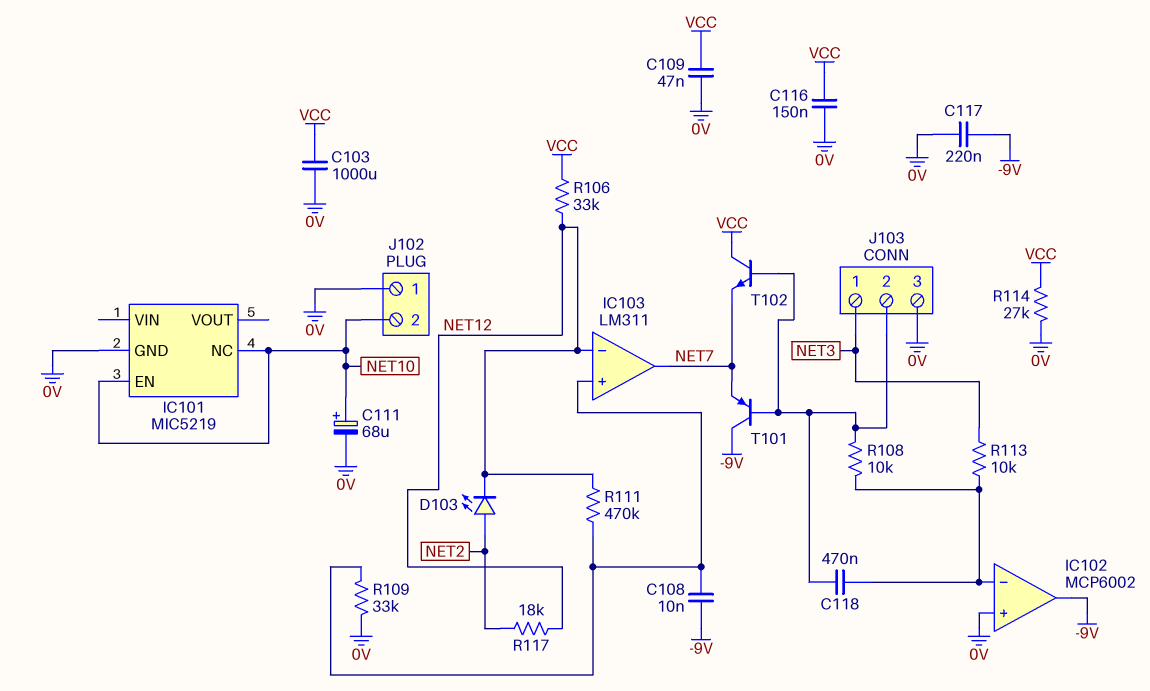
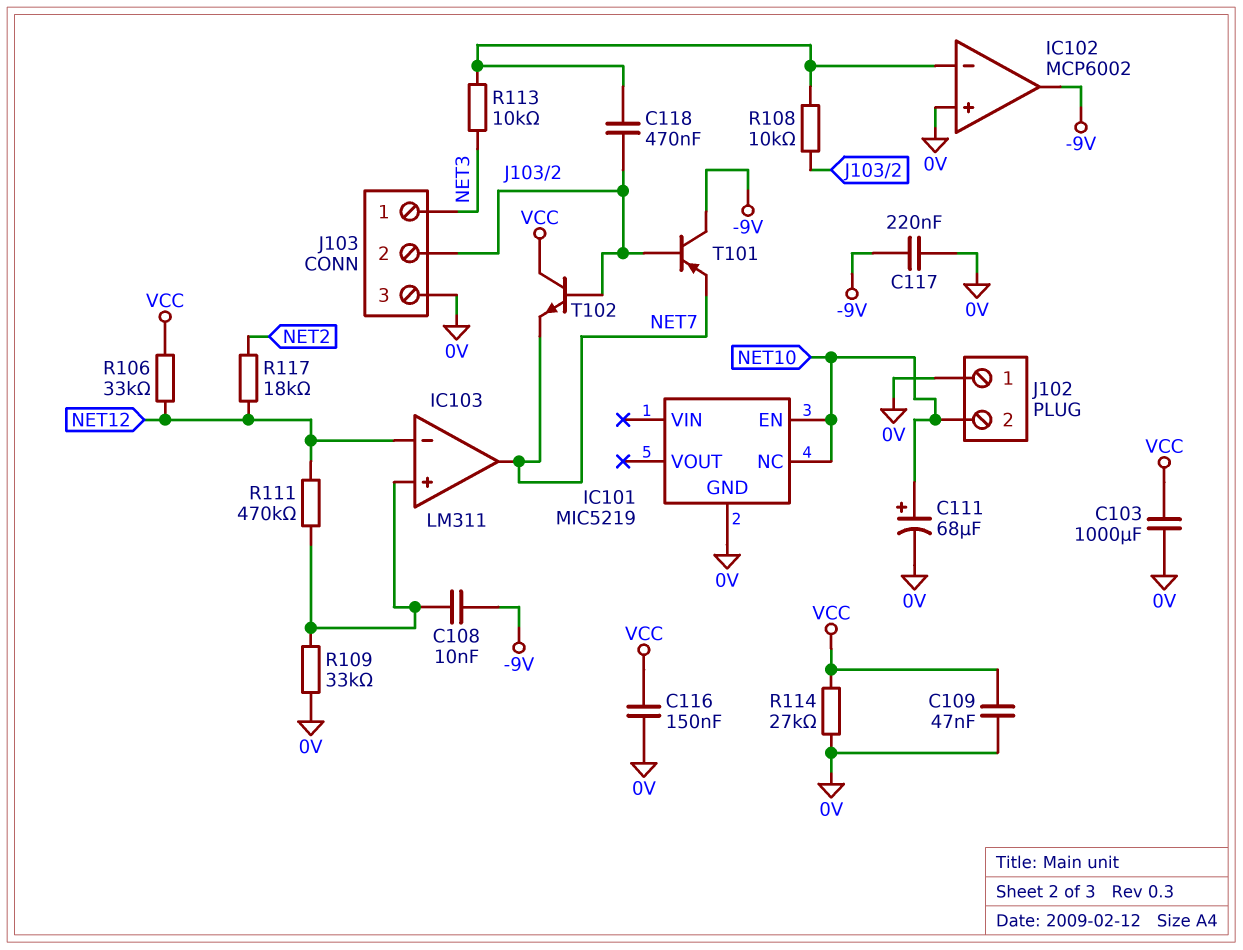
D103: LED (A NET2, K NET12) -> none

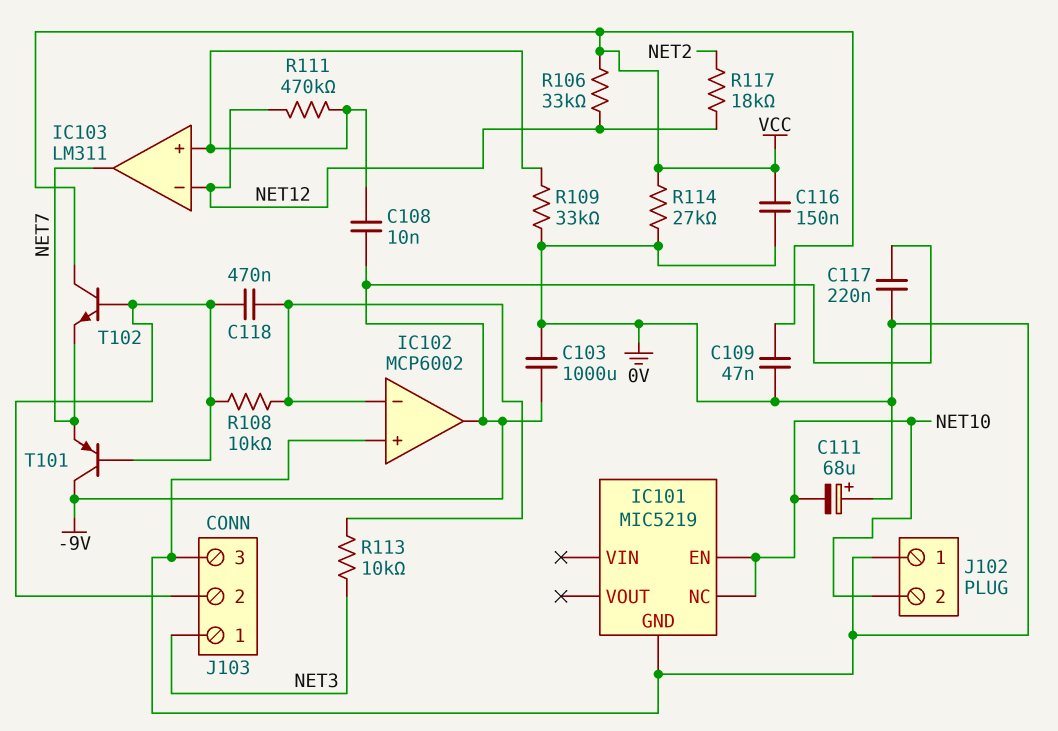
C103: 1000uF (0V, VCC) -> 1000uF (-9V, 0V)
C111: 68uF (plus NET10, minus 0V) -> 68uF (plus 0V, minus NET10)

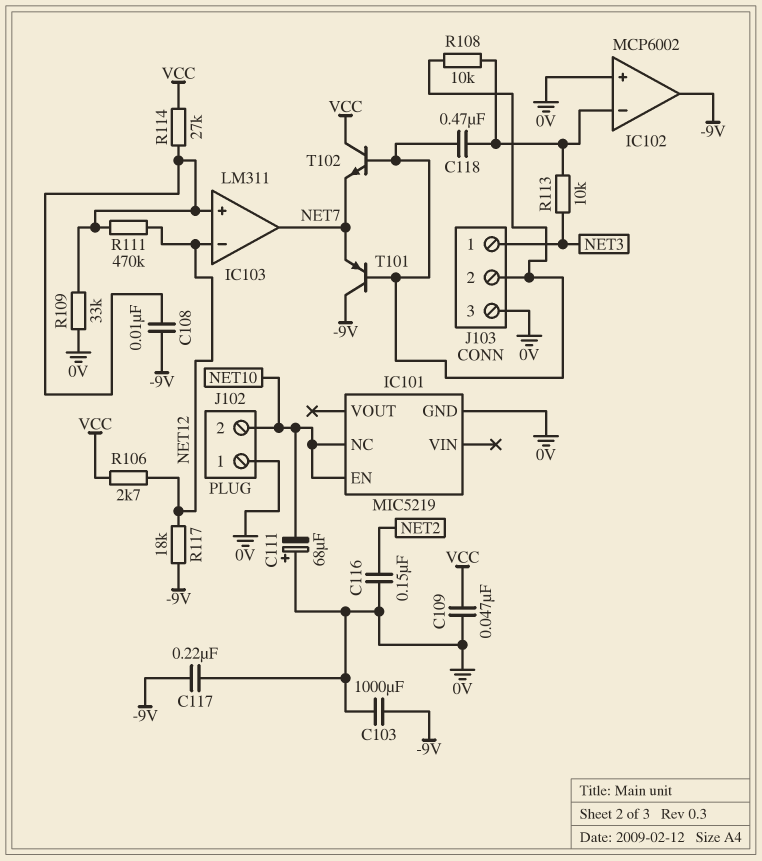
C116: 150nF (0V, VCC) -> 150nF (0V, NET2)
R106: 33k (NET12, VCC) -> 2.7k (NET12, VCC)
R114: 27k (0V, VCC) -> 27k (IC103/in+, VCC)
R117: 18k (NET2, NET12) -> 18k (-9V, NET12)

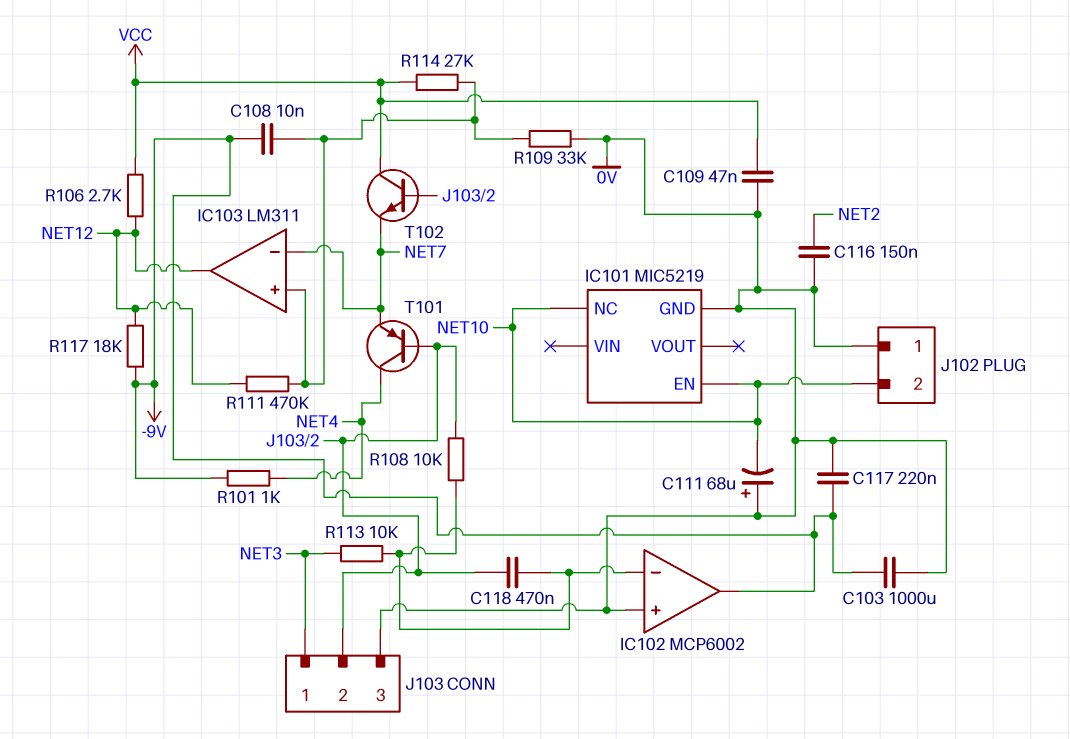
IC103 pin in-: NET12 -> NET7
IC103 pin out: NET7 -> NET12
R101: none -> 1k (-9V, NET4)
T101: PNP (B J103/2, C -9V, E NET7) -> PNP (B J103/2, C NET4, E NET7)

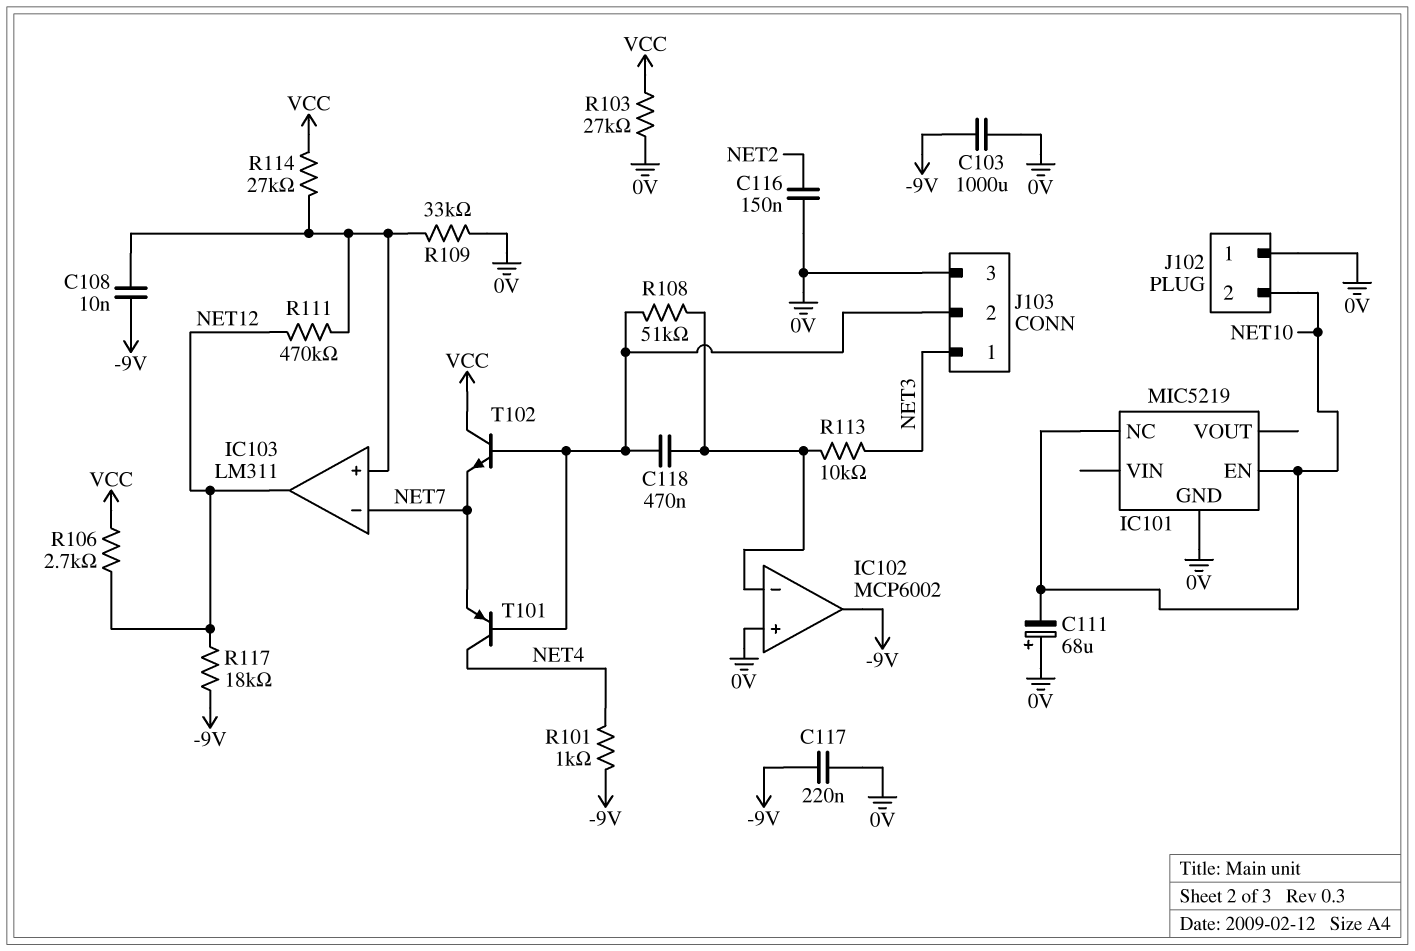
C109: 47nF (0V, VCC) -> none
R103: none -> 27k (0V, VCC)
R108: 10k (IC102/in-, J103/2) -> 51k (IC102/in-, J103/2)

